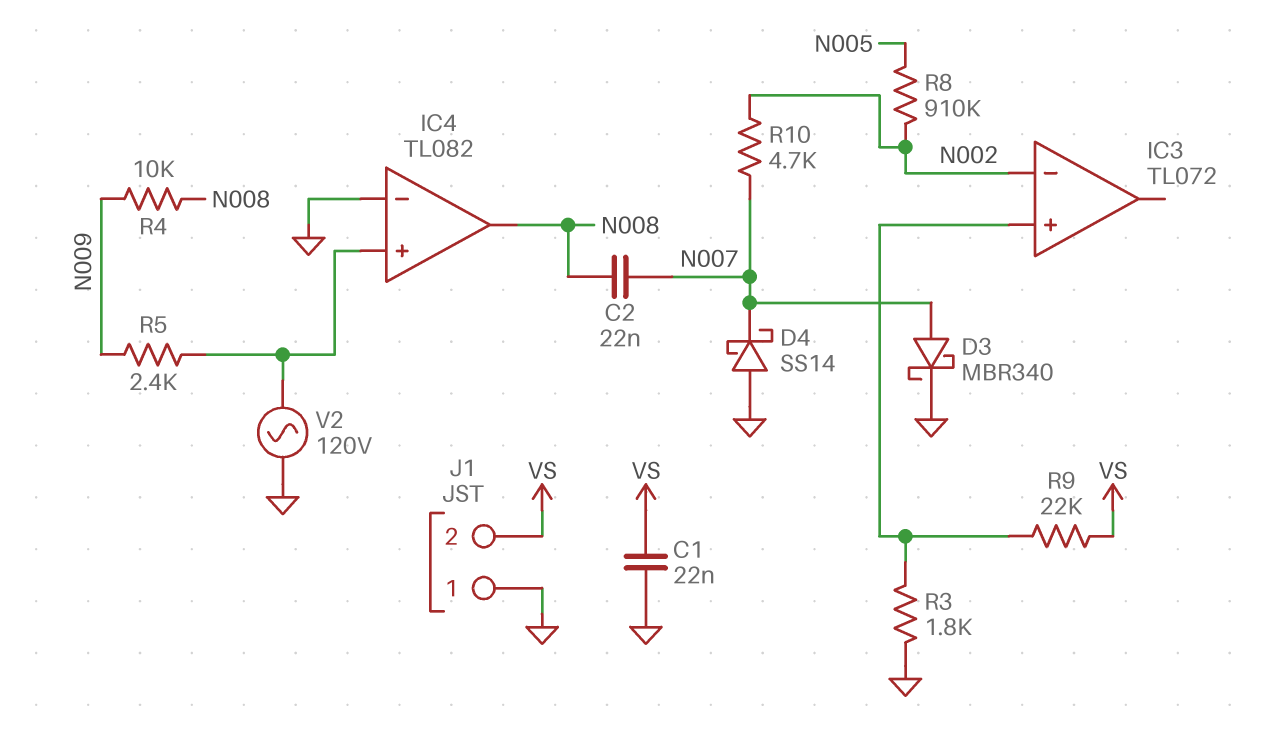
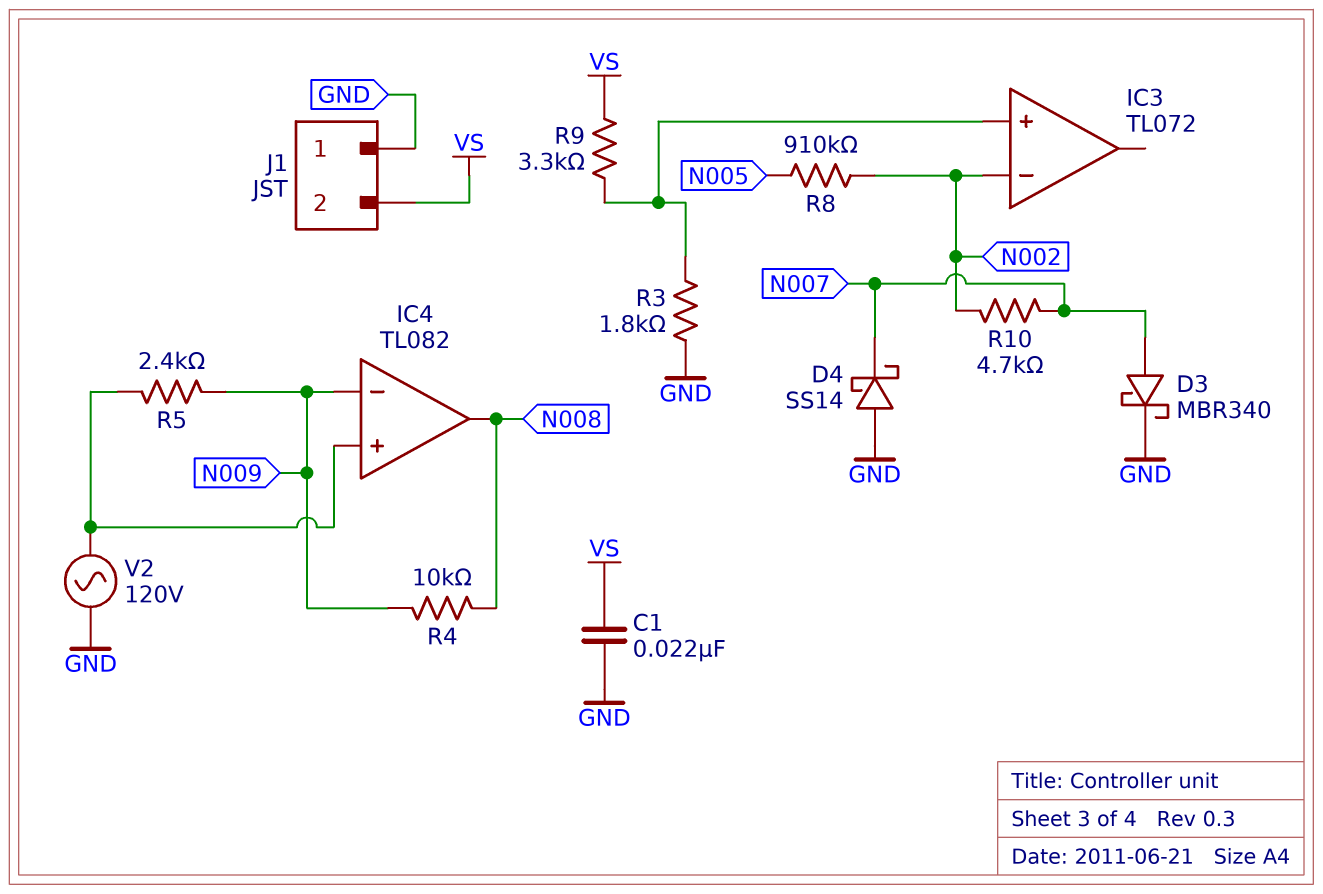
C2: 22nF (N007, N008) -> none
IC4 pin in-: GND -> N009
R9: 22k (IC3/in+, VS) -> 3.3k (IC3/in+, VS)

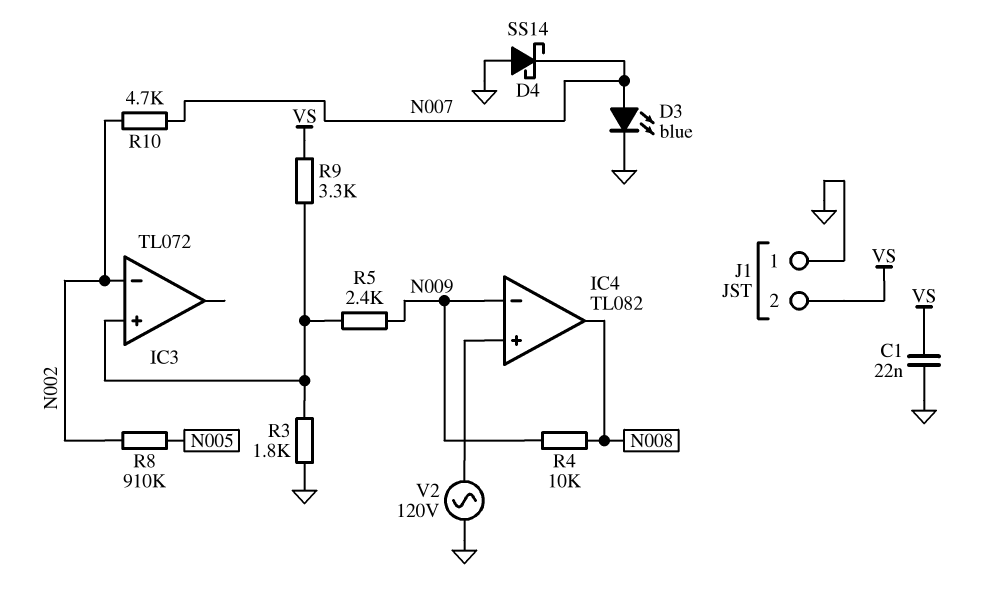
D3: schottky MBR340 (A N007, K GND) -> LED blue (A N007, K GND)
R5: 2.4k (IC4/in+, N009) -> 2.4k (IC3/in+, N009)

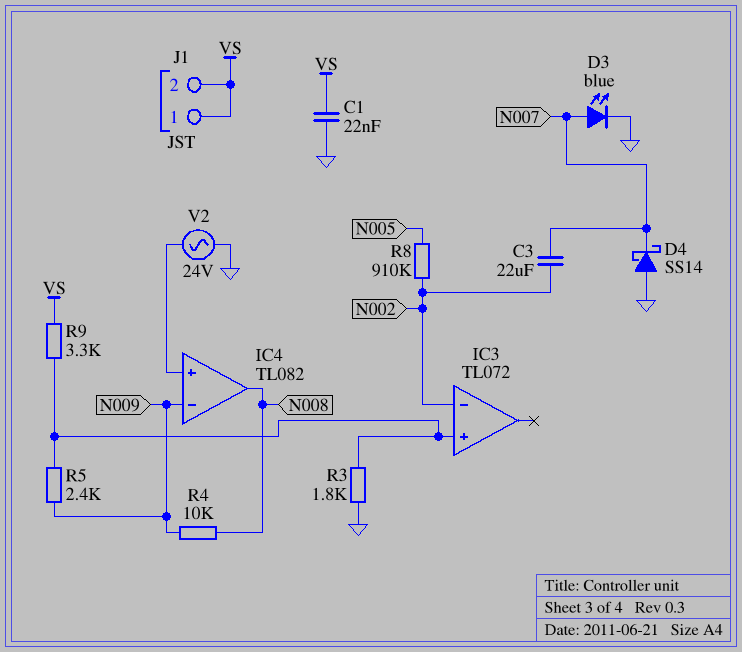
C3: none -> 22uF (N002, N007)
J1 pin 1: GND -> VS
R10: 4.7k (N002, N007) -> none
V2: AC 120V (GND, IC4/in+) -> AC 24V (GND, IC4/in+)

